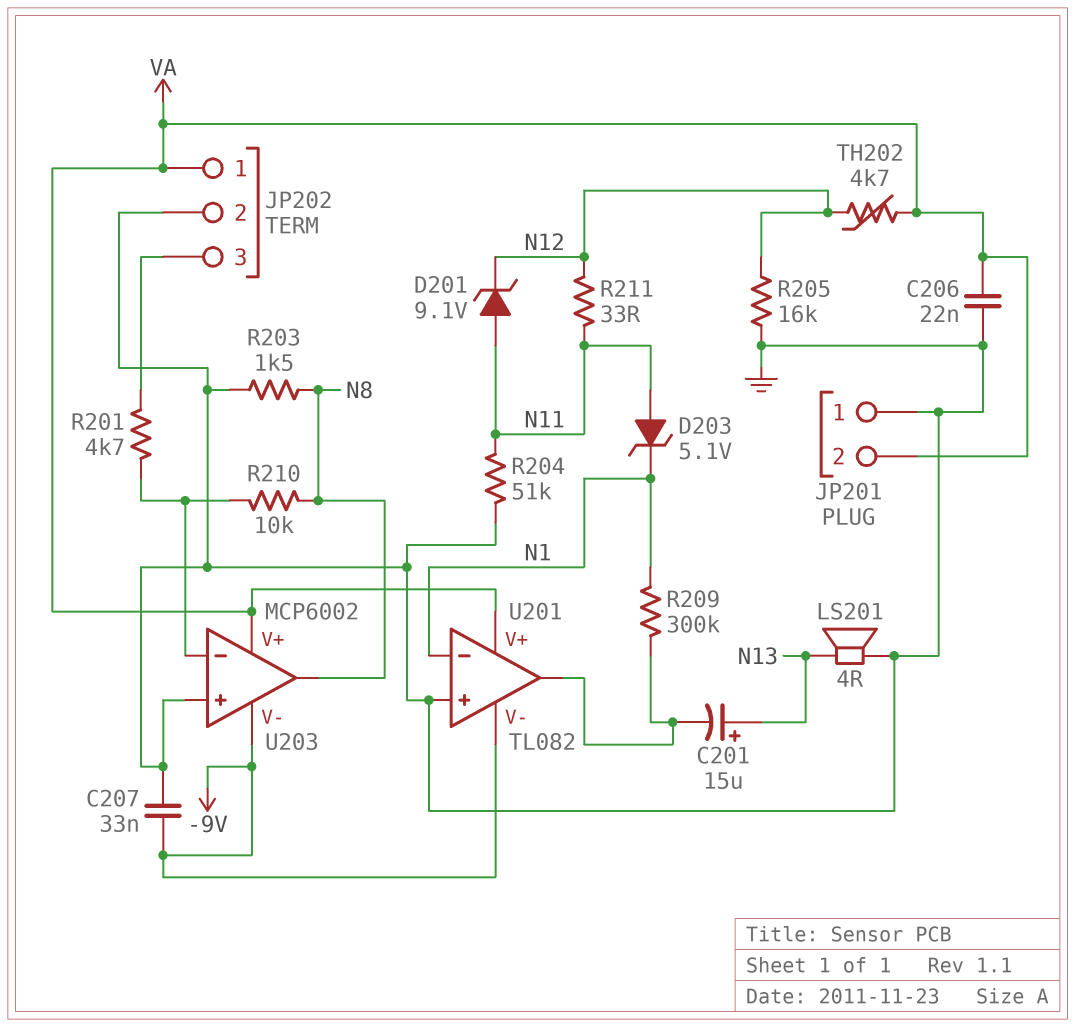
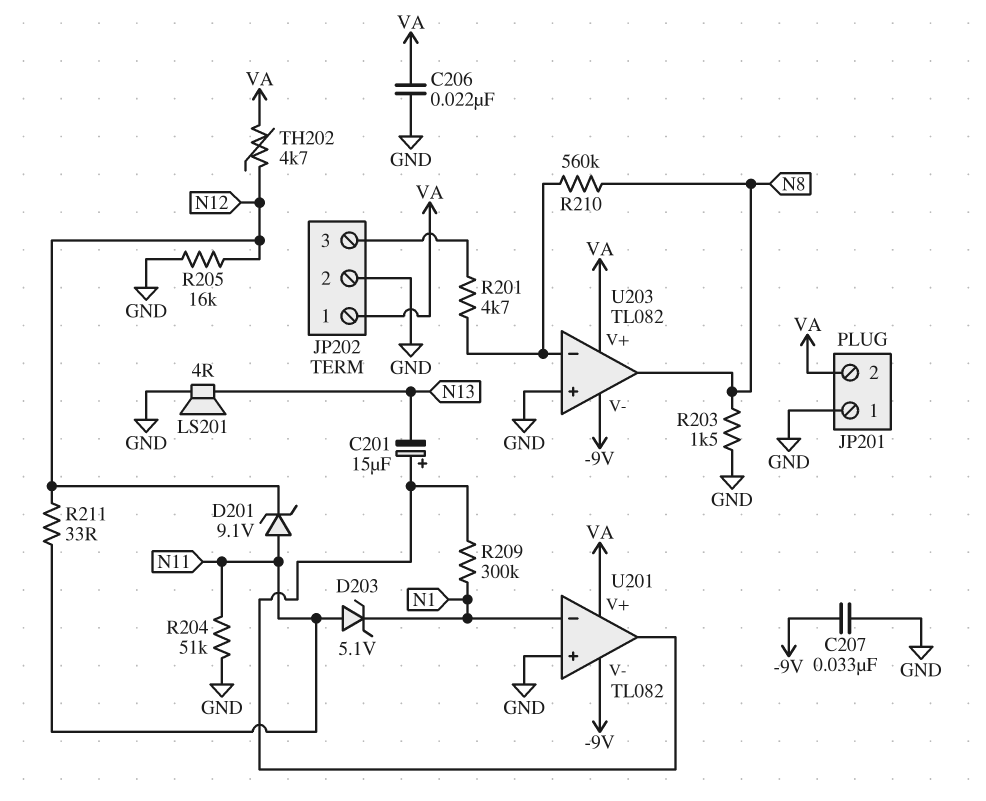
C201: 15uF (plus N13, minus U201/out) -> 15uF (plus U201/out, minus N13)
R210: 10k (N8, U203/in-) -> 560k (N8, U203/in-)
U203: MCP6002 -> TL082

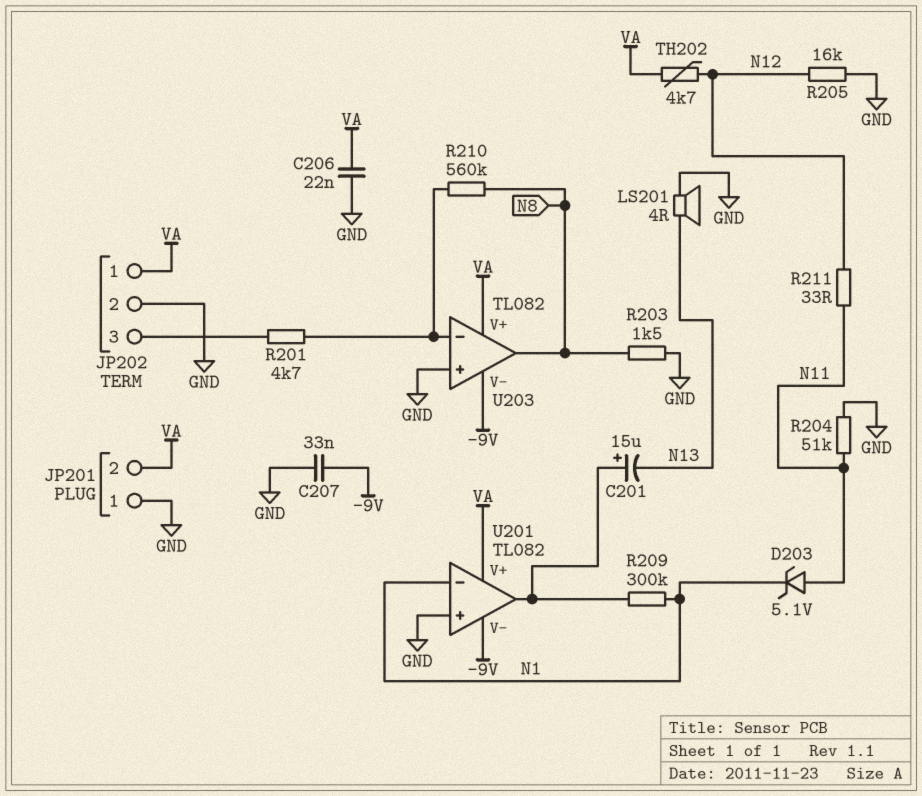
D201: zener 9.1V (A N11, K N12) -> none

